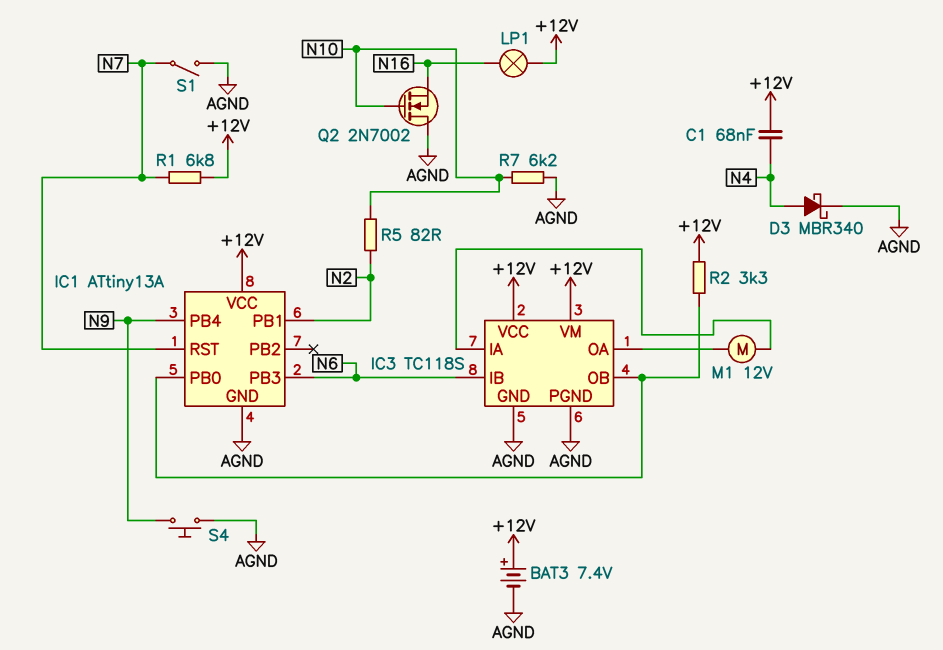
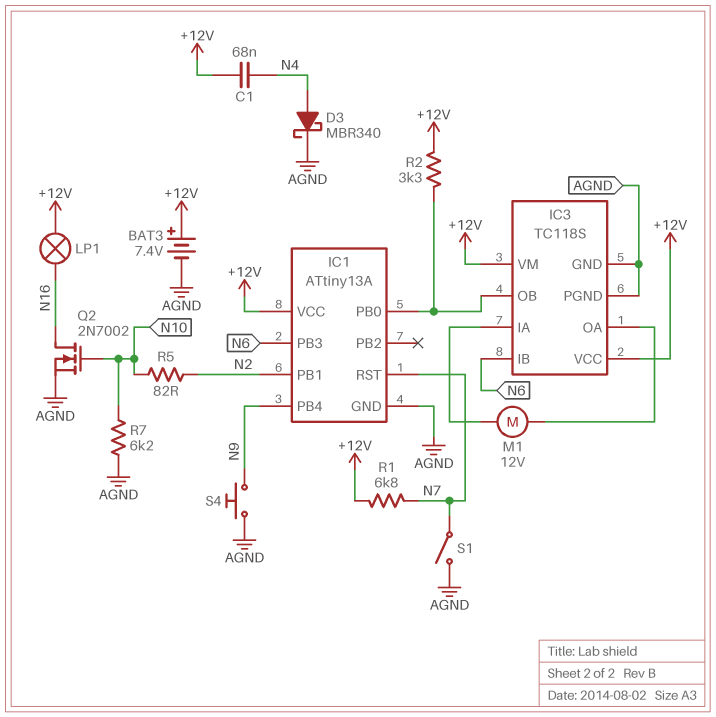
Q2: NMOS 2N7002 (G N10, D AGND, S N16) -> NMOS 2N7002 (G N10, D N16, S AGND)

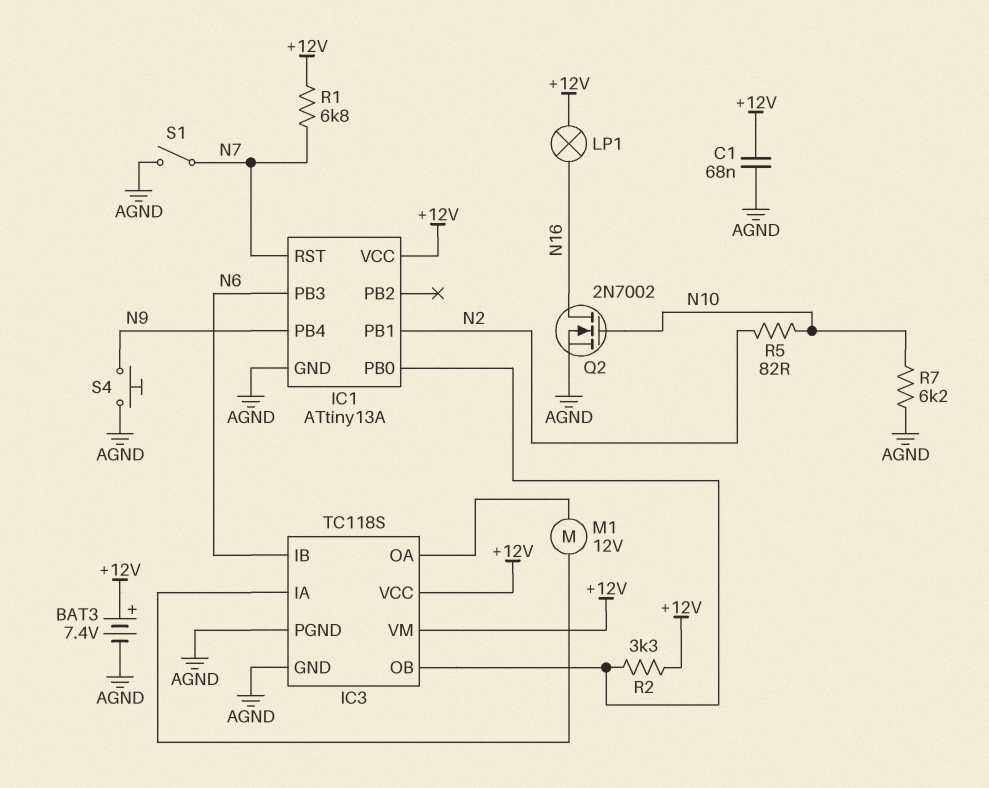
C1: 68nF (+12V, N4) -> 68nF (+12V, AGND)
D3: schottky MBR340 (A N4, K AGND) -> none

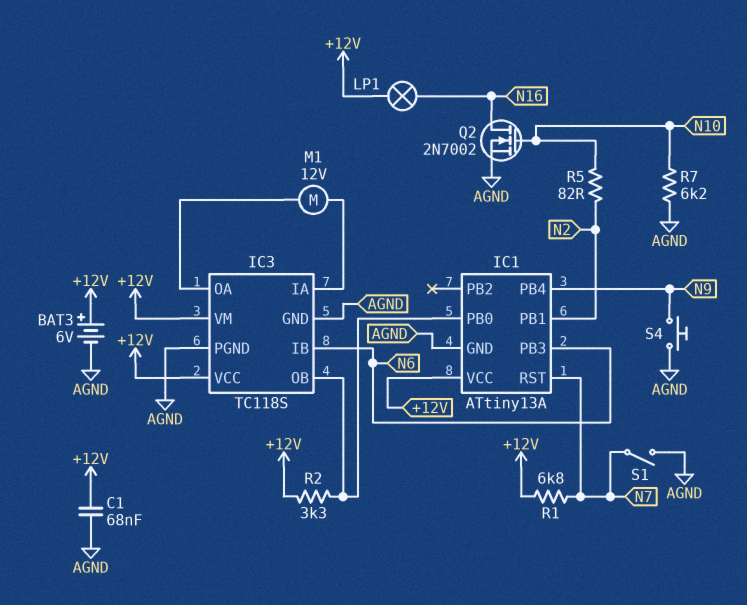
BAT3: 7.4V (plus +12V, minus AGND) -> 6V (plus +12V, minus AGND)

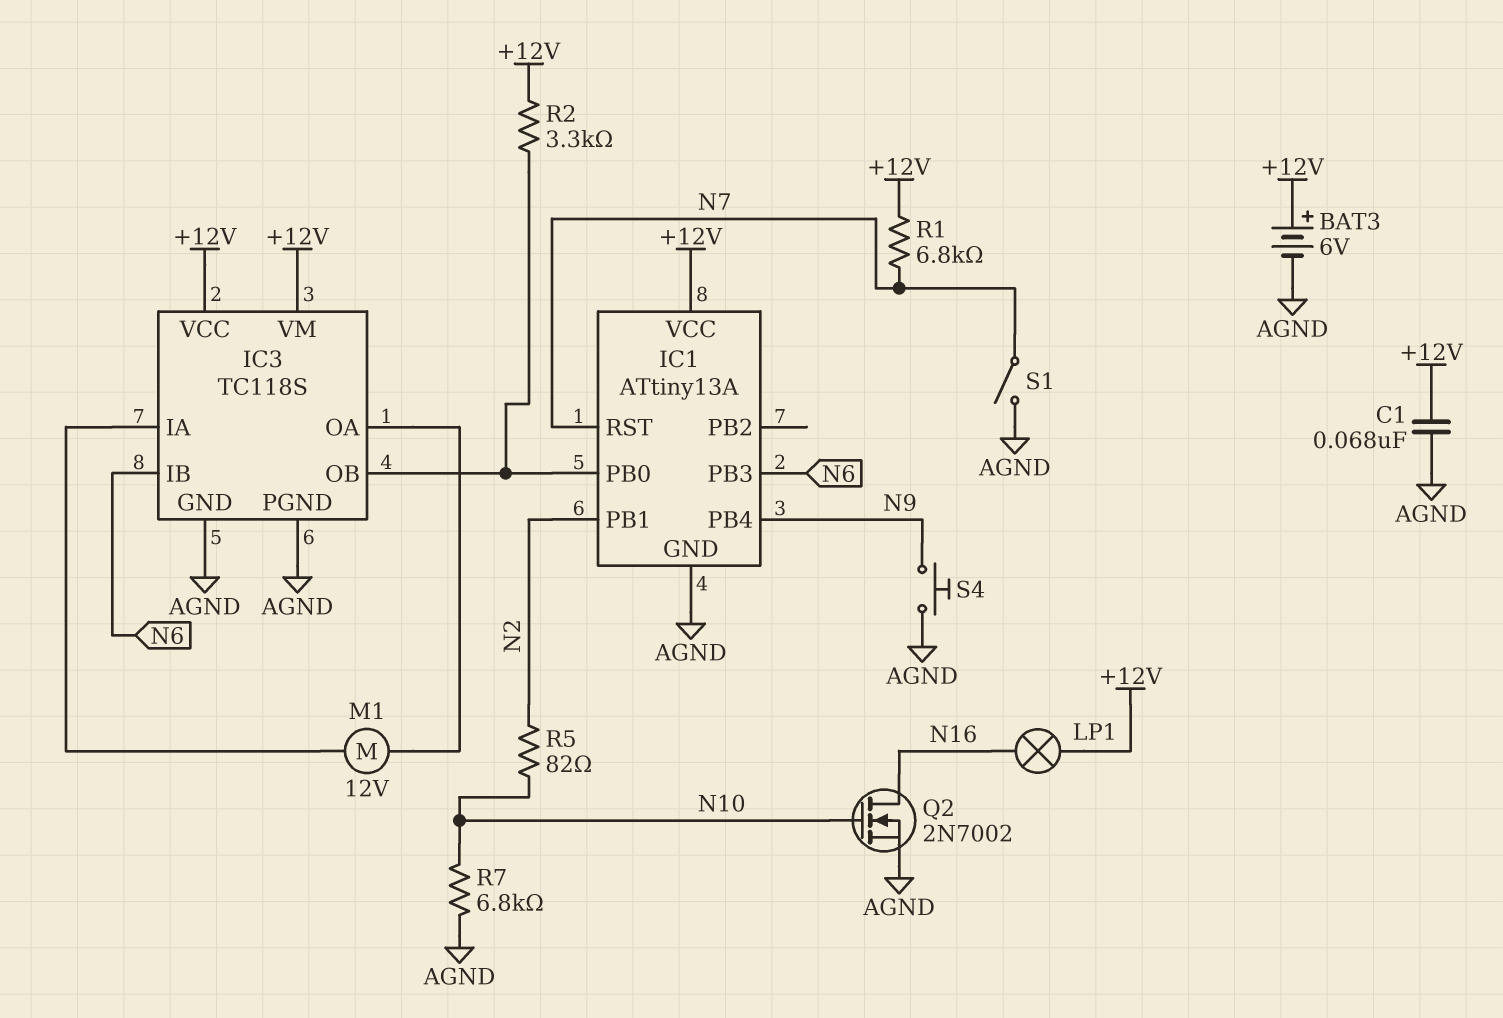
R7: 6.2k (AGND, N10) -> 6.8k (AGND, N10)

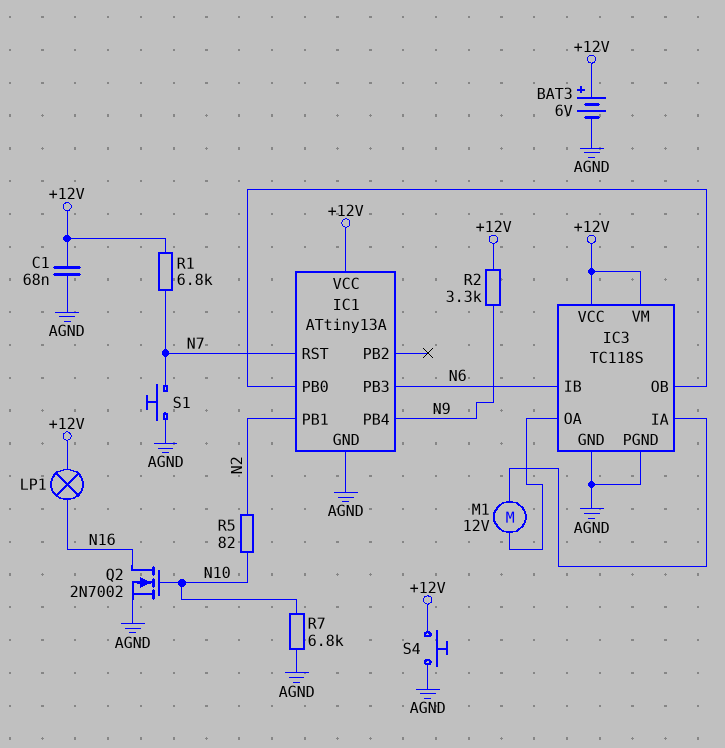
R2: 3.3k (+12V, IC1/PB0) -> 3.3k (+12V, N9)
S1: switch (AGND, N7) -> button (AGND, N7)
S4: button (AGND, N9) -> button (+12V, AGND)

